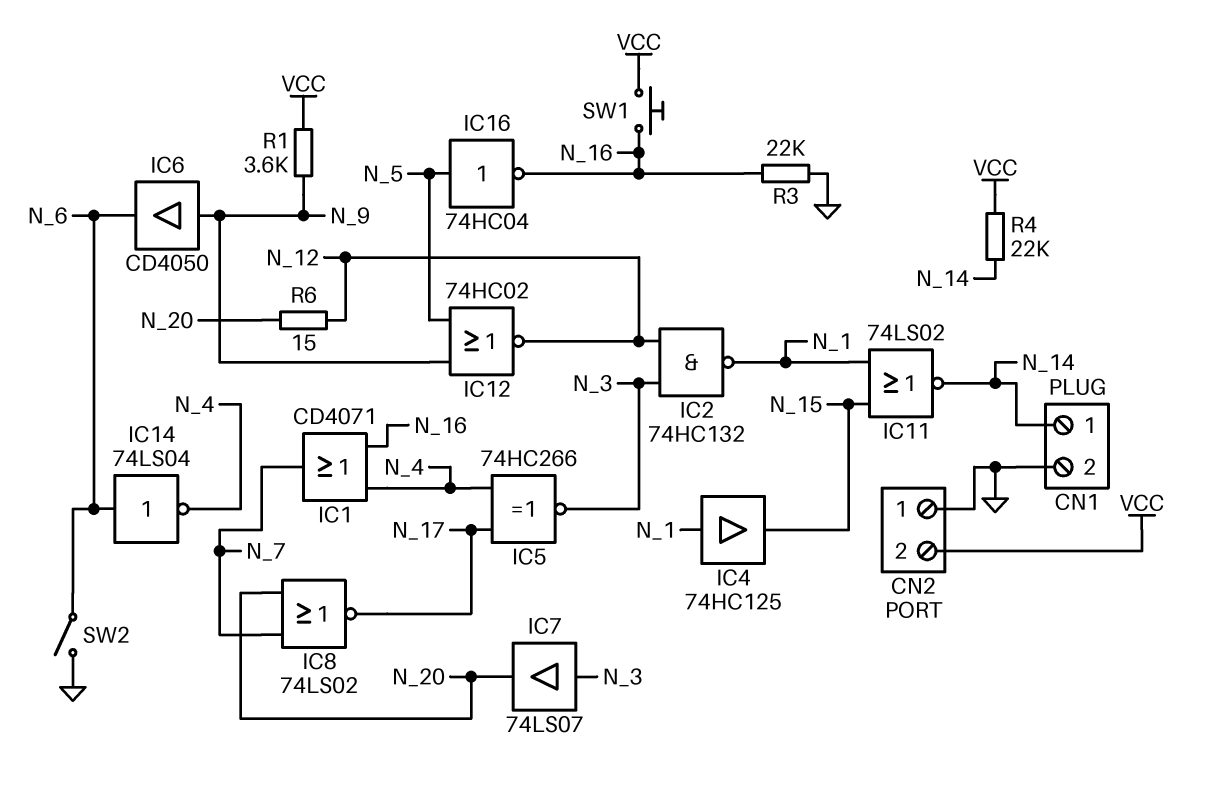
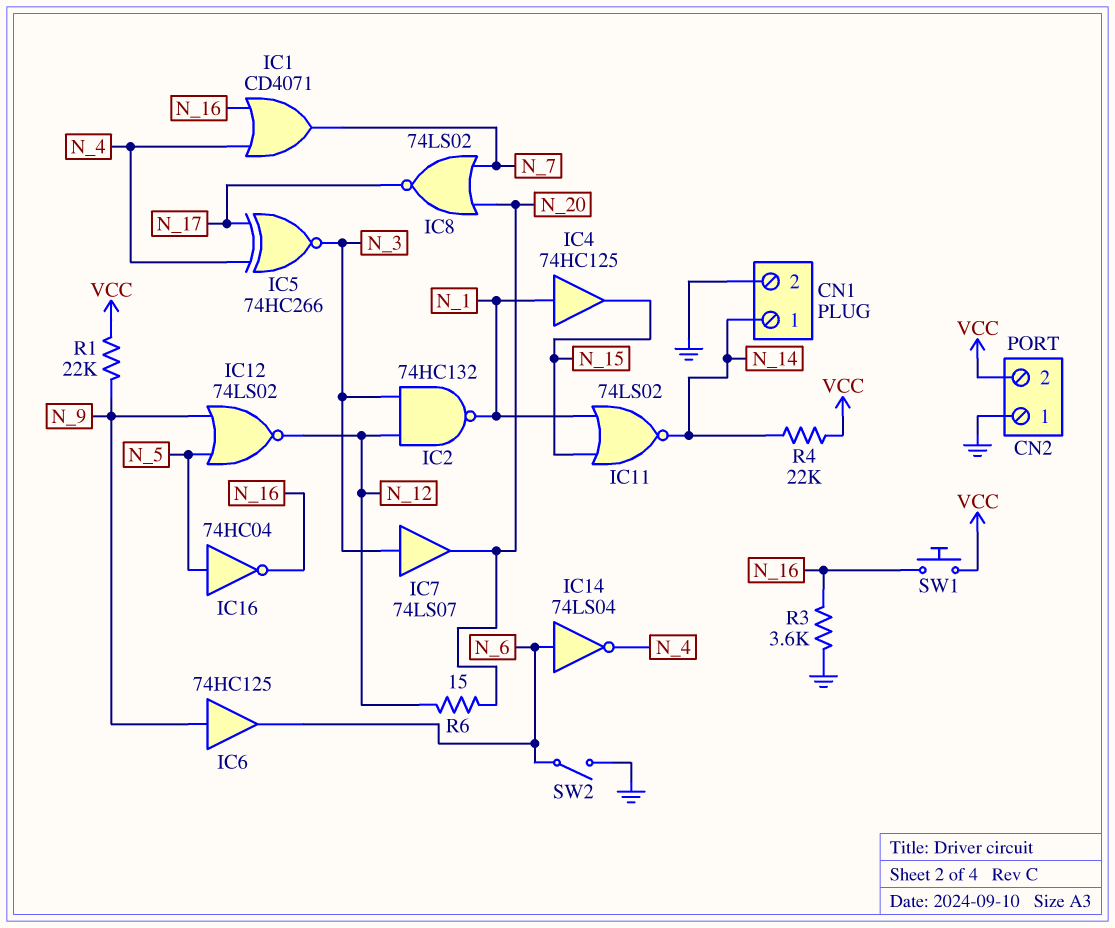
IC6: buffer CD4050 (in N_9, out N_6) -> buffer 74HC125 (in N_9, out N_6)
IC12: NOR 74HC02 (in N_5, in N_9, out N_12) -> NOR 74LS02 (in N_5, in N_9, out N_12)
R1: 3.6k (N_9, VCC) -> 22k (N_9, VCC)
R3: 22k (GND, N_16) -> 3.6k (GND, N_16)

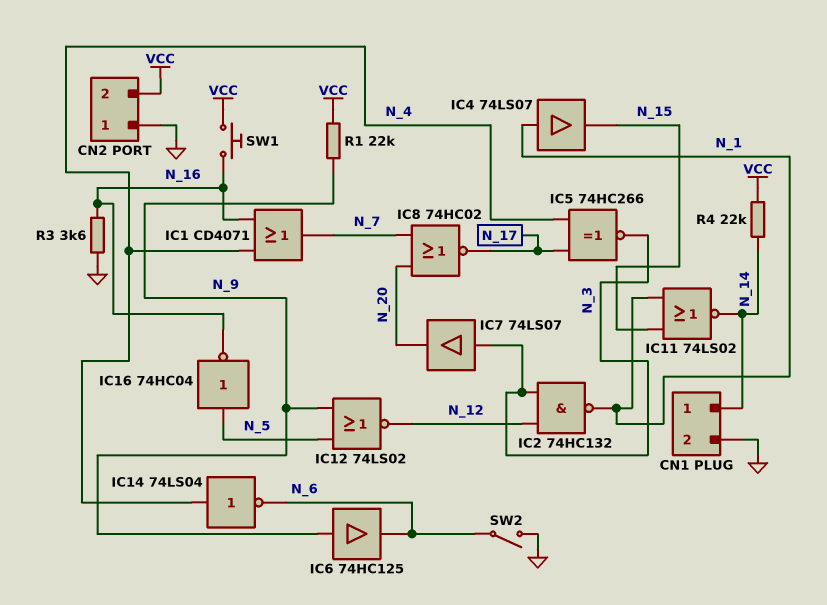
IC4: buffer 74HC125 (in N_1, out N_15) -> buffer 74LS07 (in N_1, out N_15)
IC8: NOR 74LS02 (in N_7, in N_20, out N_17) -> NOR 74HC02 (in N_7, in N_20, out N_17)
IC14: NOT 74LS04 (in N_6, out N_4) -> NOT 74LS04 (in N_4, out N_6)
R6: 15 (N_12, N_20) -> none

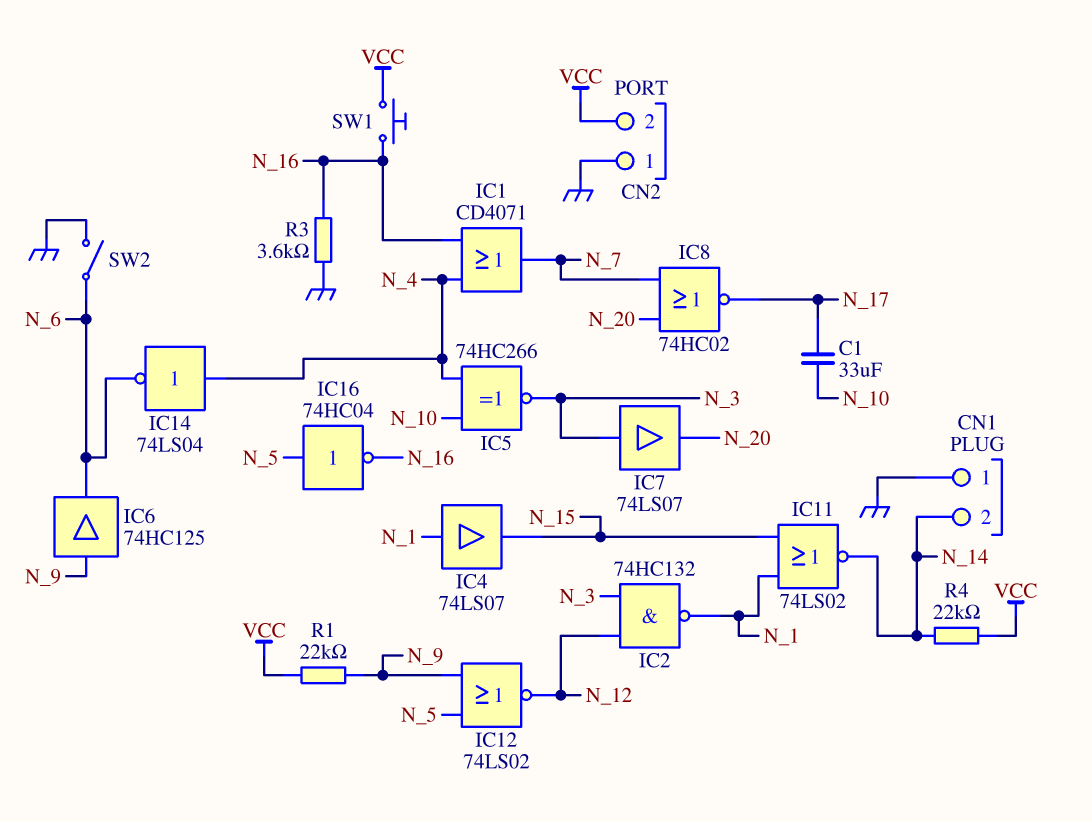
C1: none -> 33uF (N_10, N_17)
CN1 pin 1: N_14 -> GND
CN1 pin 2: GND -> N_14
IC5: XNOR 74HC266 (in N_4, in N_17, out N_3) -> XNOR 74HC266 (in N_4, in N_10, out N_3)

